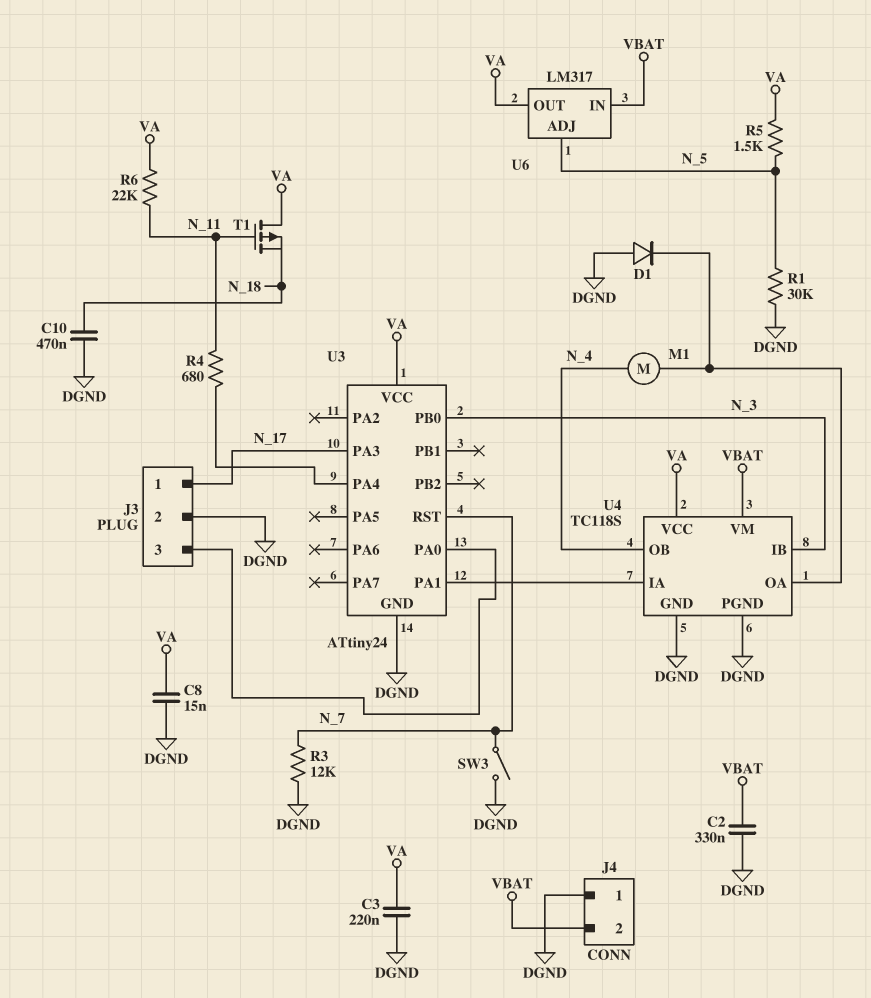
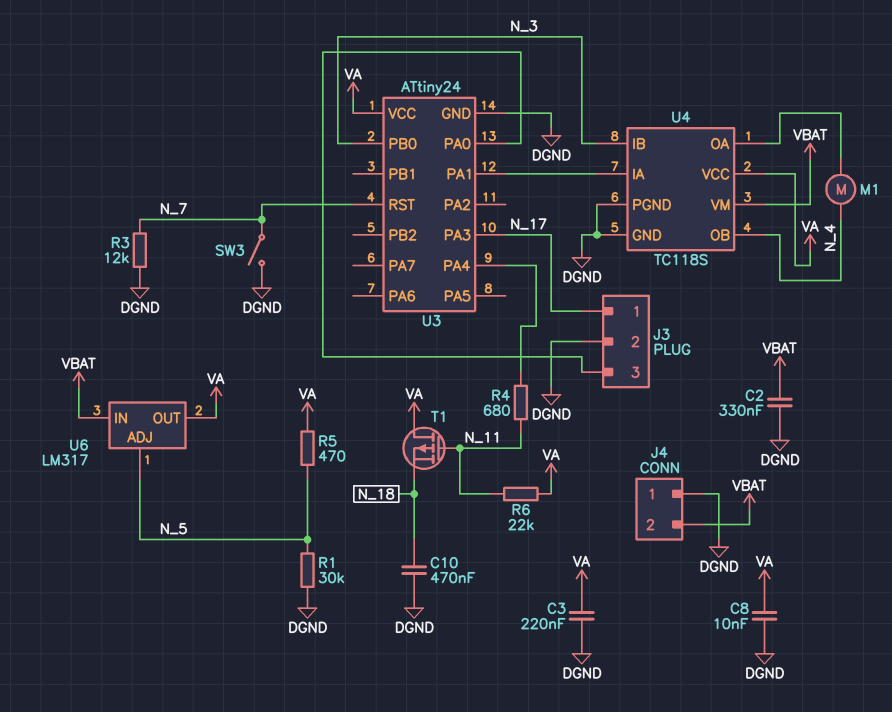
C8: 15nF (DGND, VA) -> 10nF (DGND, VA)
D1: diode (A DGND, K U4/OA) -> none
R5: 1.5k (N_5, VA) -> 470 (N_5, VA)

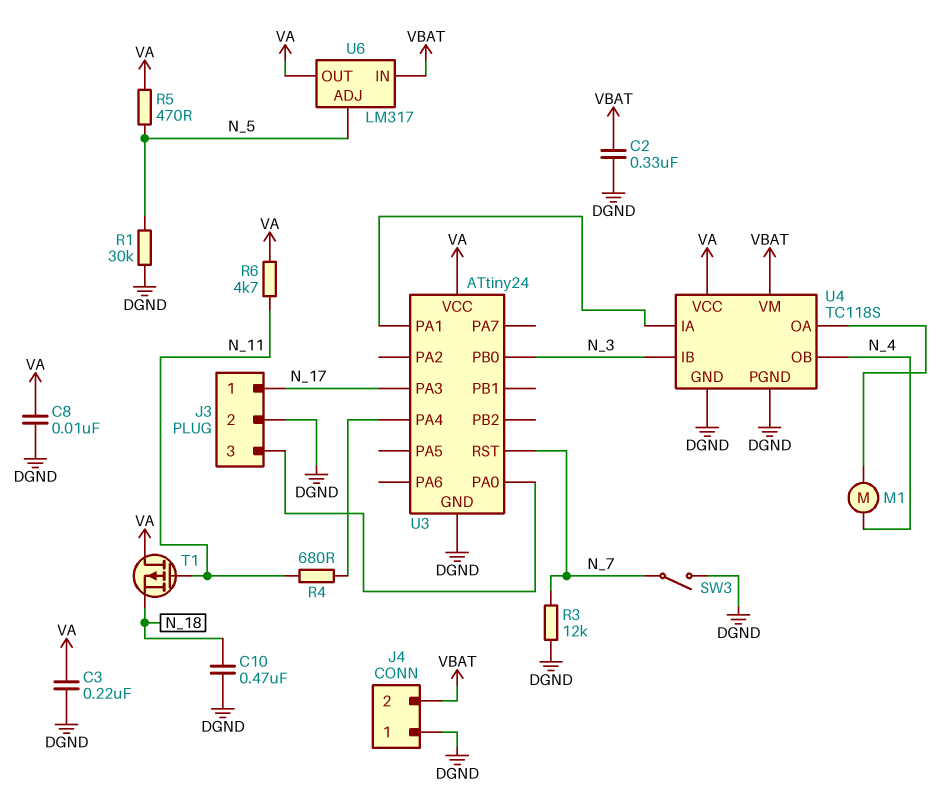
R6: 22k (N_11, VA) -> 4.7k (N_11, VA)

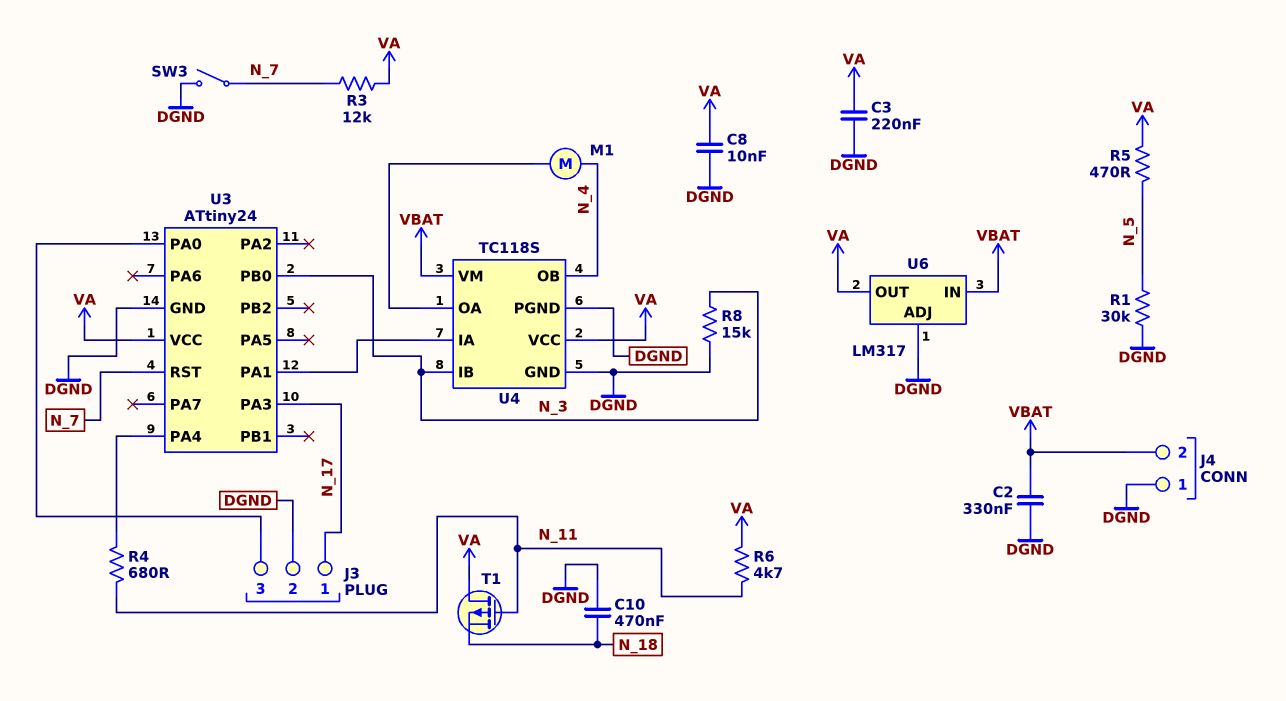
R3: 12k (DGND, N_7) -> 12k (N_7, VA)
R8: none -> 15k (DGND, N_3)
U6 pin ADJ: N_5 -> DGND

